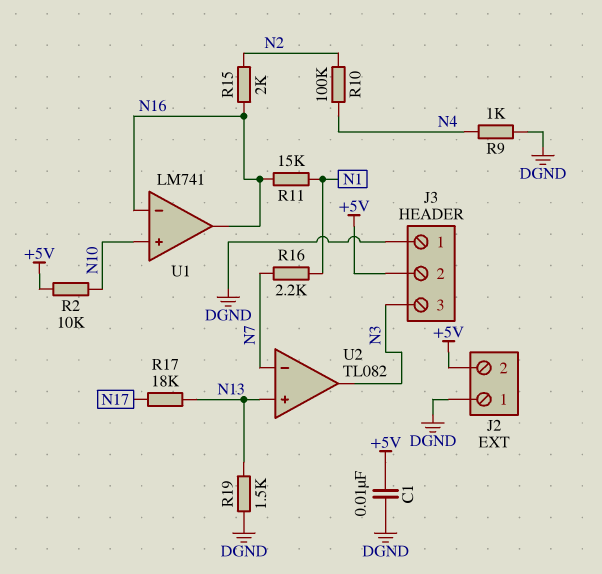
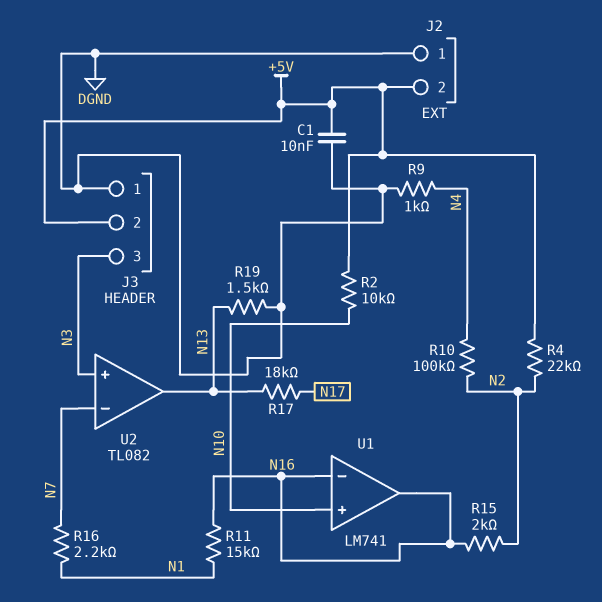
R4: none -> 22k (+5V, N2)
U2 pin in+: N13 -> N3
U2 pin out: N3 -> N13

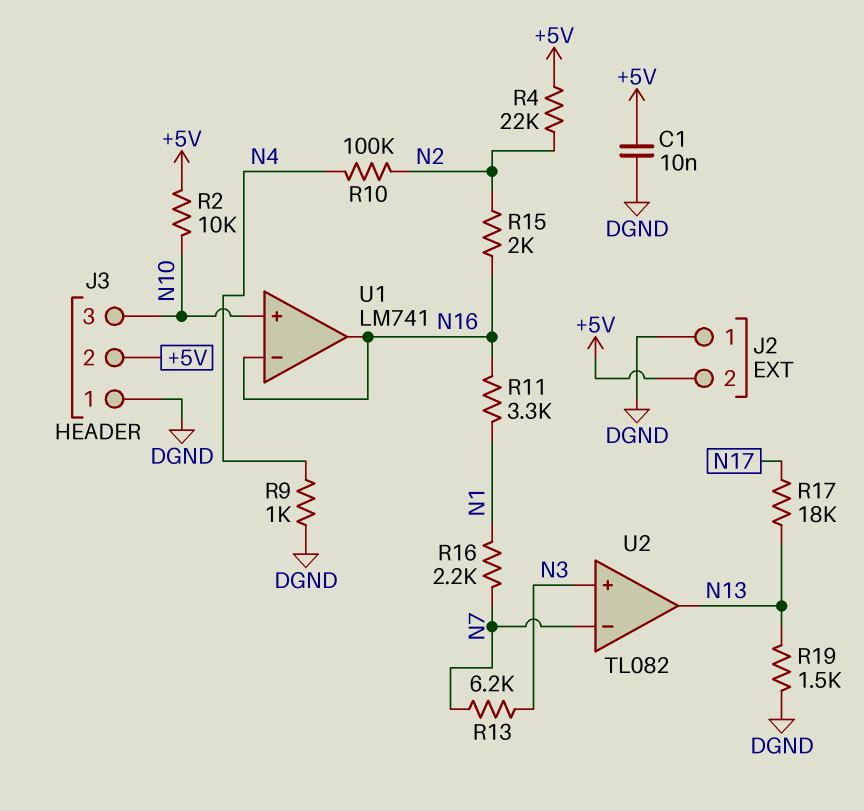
J3 pin 3: N3 -> N10
R11: 15k (N1, N16) -> 3.3k (N1, N16)
R13: none -> 6.2k (N3, N7)

